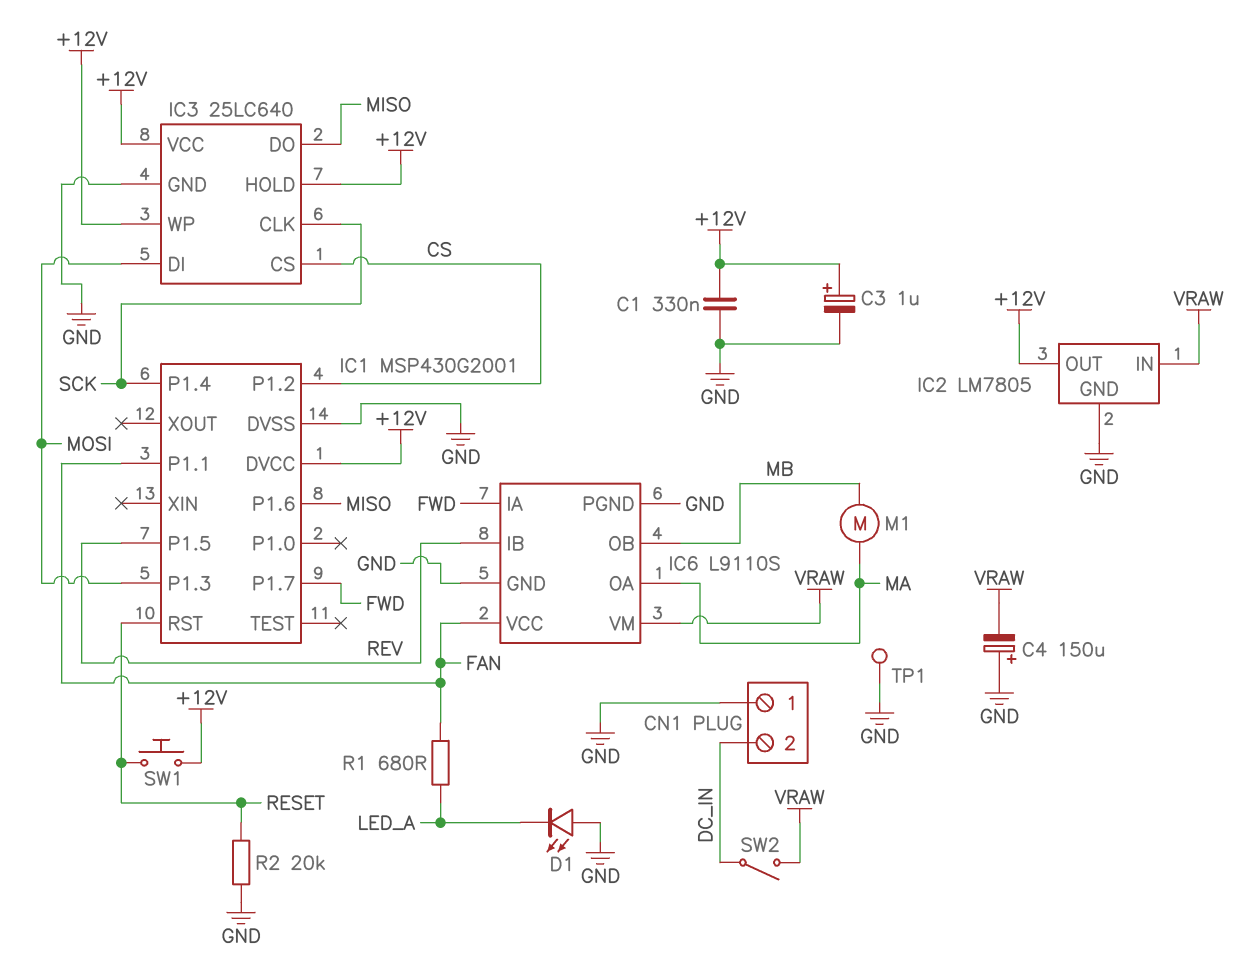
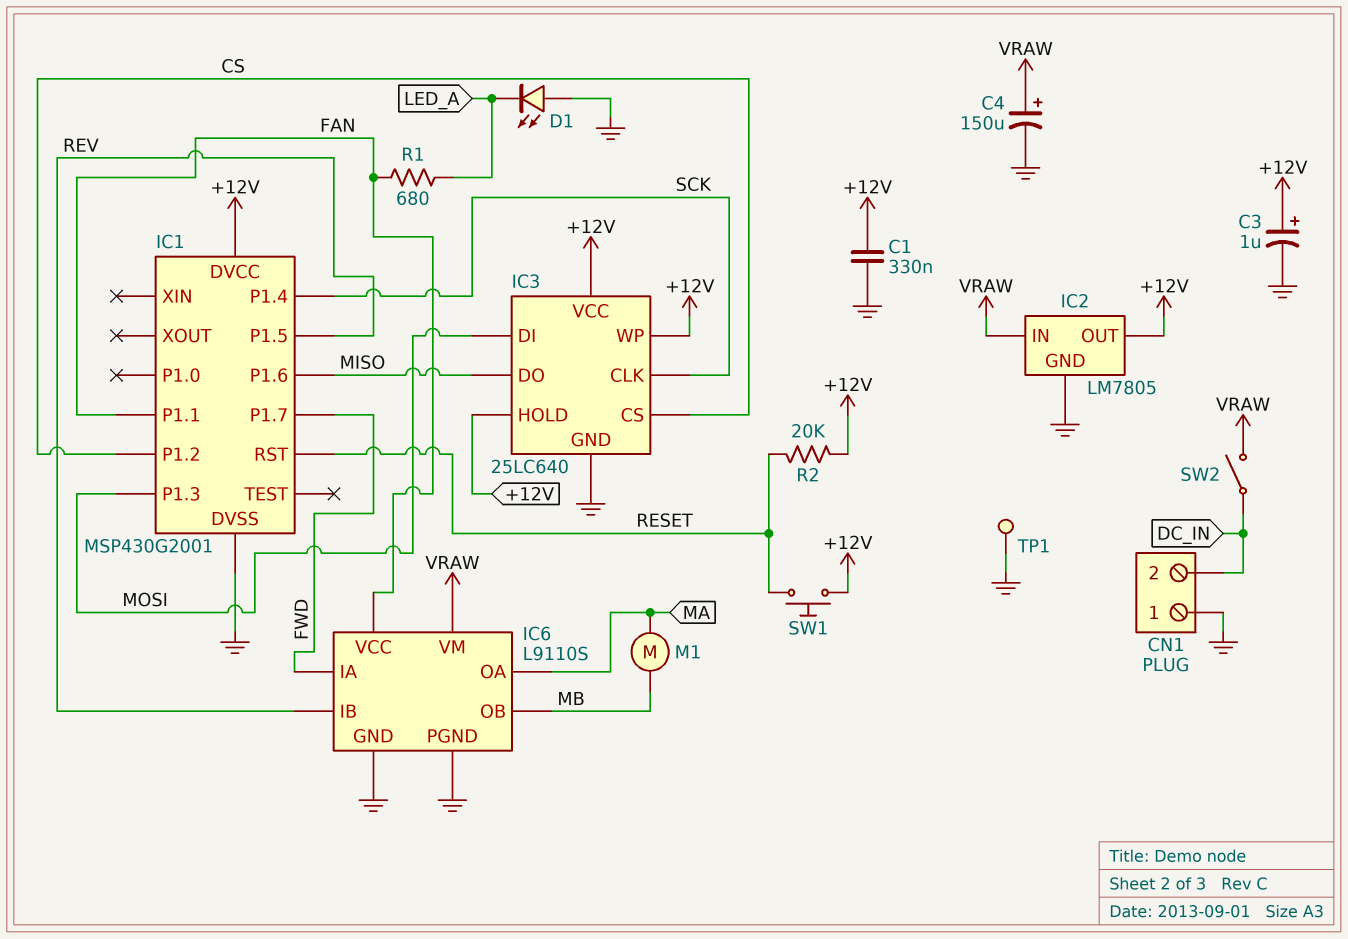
C4: 150uF (plus GND, minus VRAW) -> 150uF (plus VRAW, minus GND)
R2: 20k (GND, RESET) -> 20k (+12V, RESET)

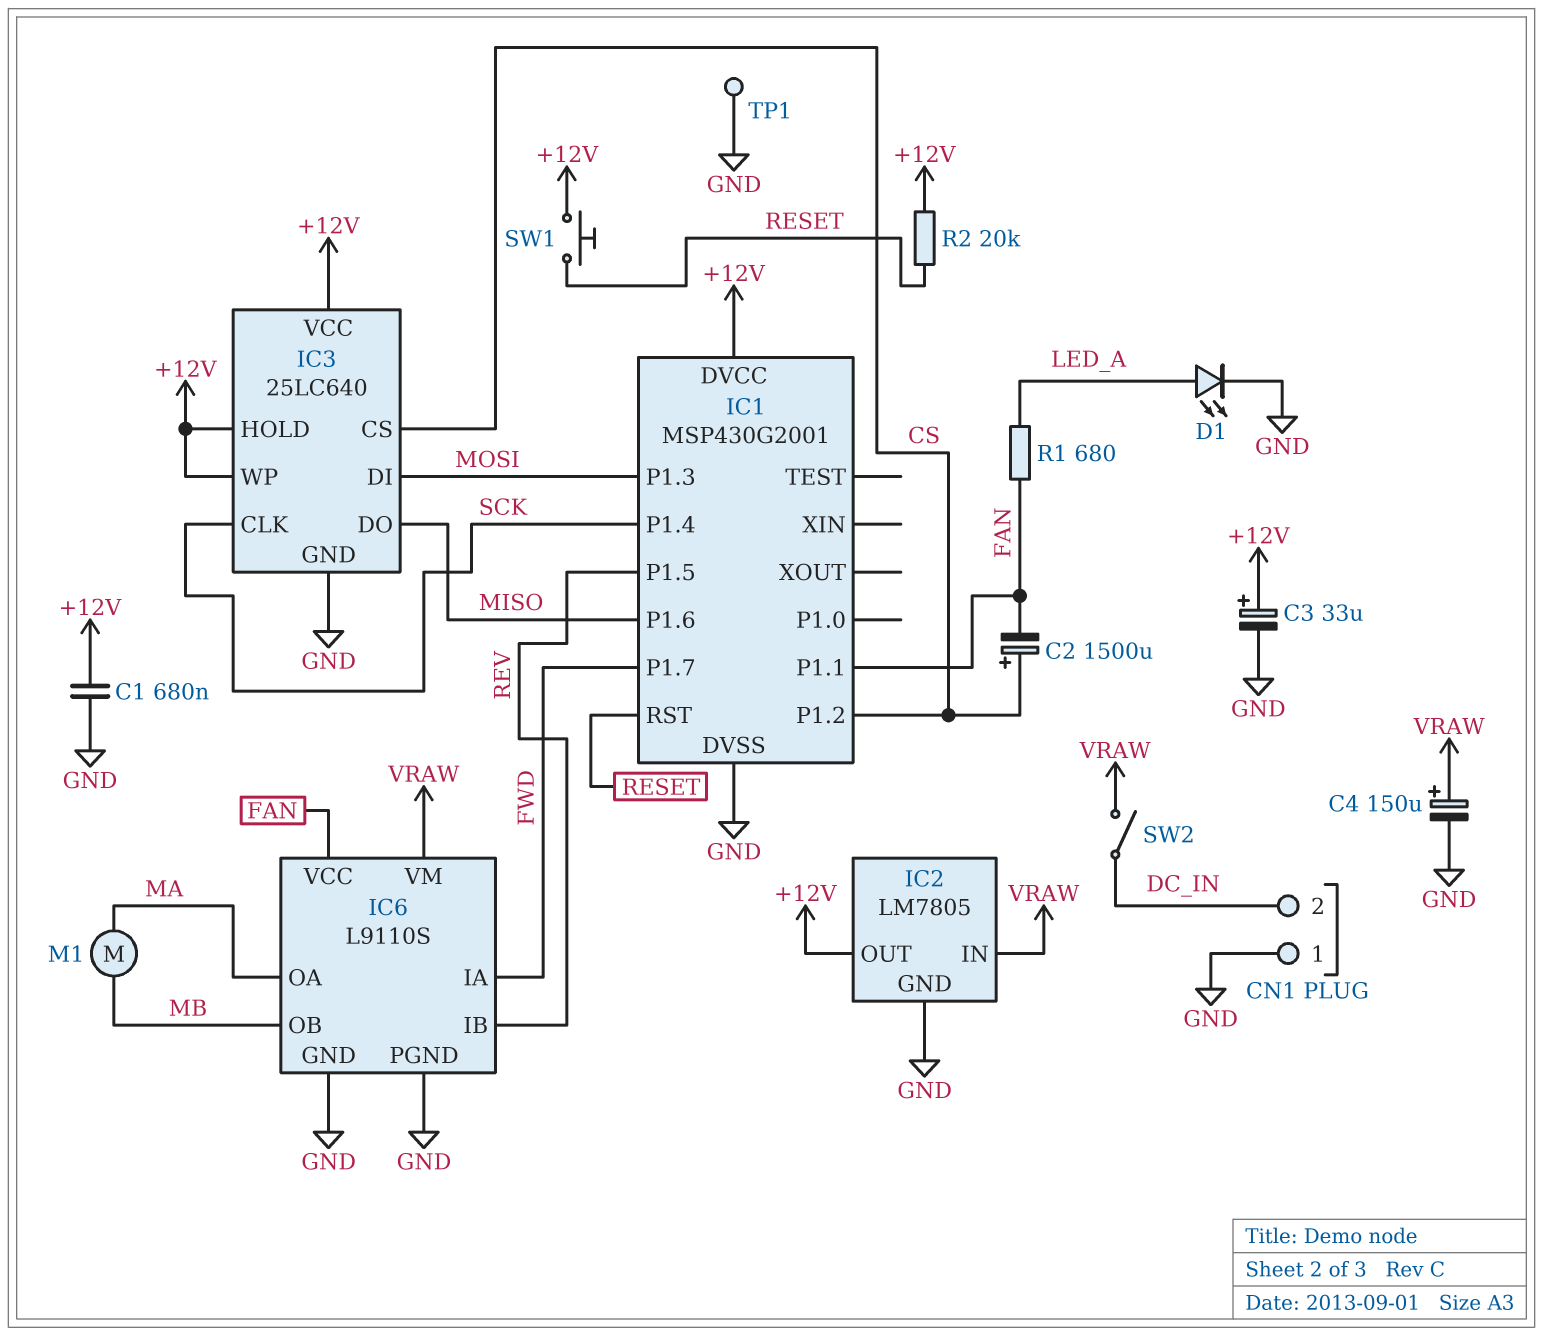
C1: 330nF (+12V, GND) -> 680nF (+12V, GND)
C2: none -> 1500uF (plus CS, minus FAN)
C3: 1uF (plus +12V, minus GND) -> 33uF (plus +12V, minus GND)
D1: LED (A GND, K LED_A) -> LED (A LED_A, K GND)

